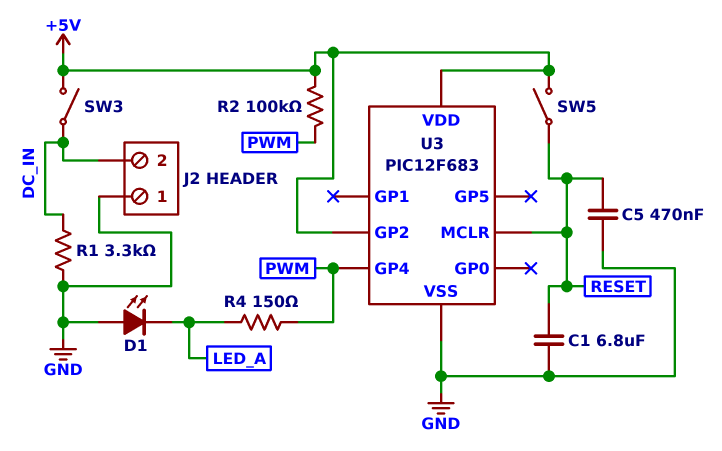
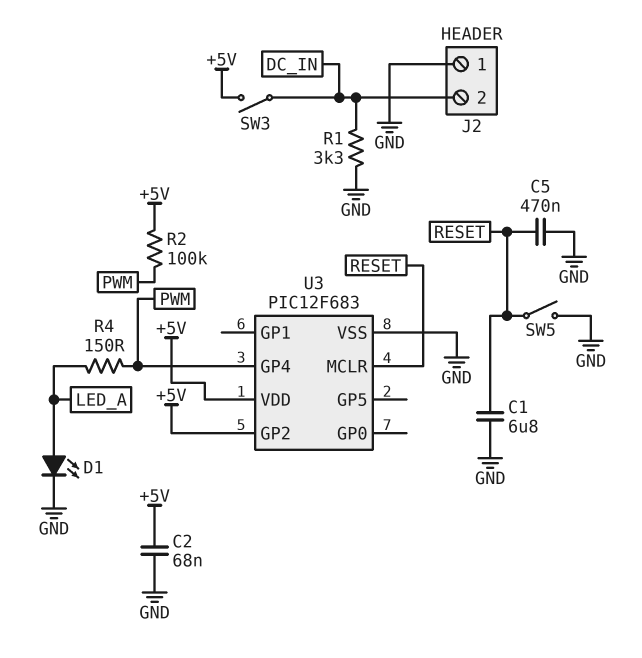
C2: none -> 68nF (+5V, GND)
D1: LED (A GND, K LED_A) -> LED (A LED_A, K GND)
SW5: switch (+5V, RESET) -> switch (GND, RESET)

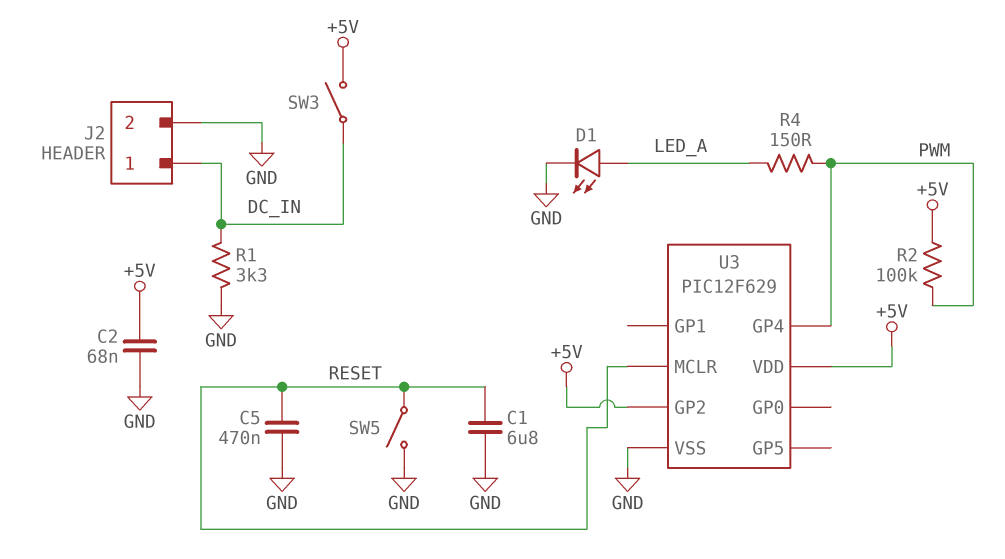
J2 pin 1: GND -> DC_IN
J2 pin 2: DC_IN -> GND
U3: PIC12F683 -> PIC12F629

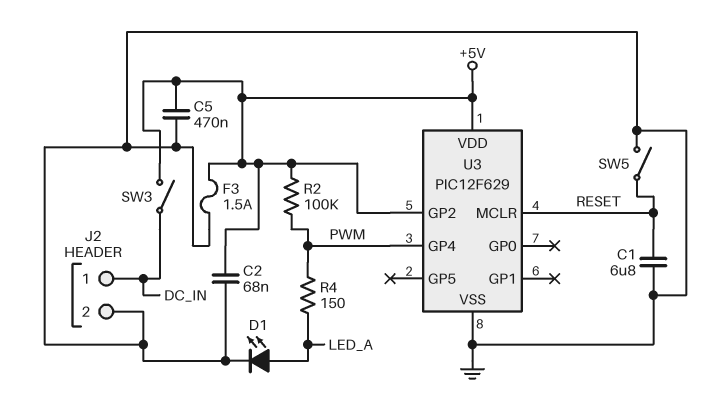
C5: 470nF (GND, RESET) -> 470nF (+5V, GND)
F3: none -> 1.5A (+5V, GND)
R1: 3.3k (DC_IN, GND) -> none

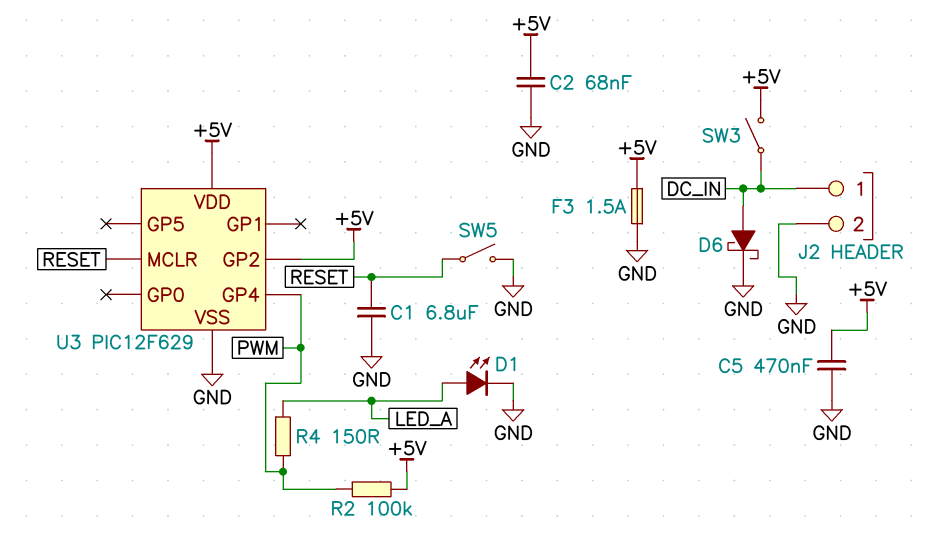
D6: none -> schottky (A DC_IN, K GND)

